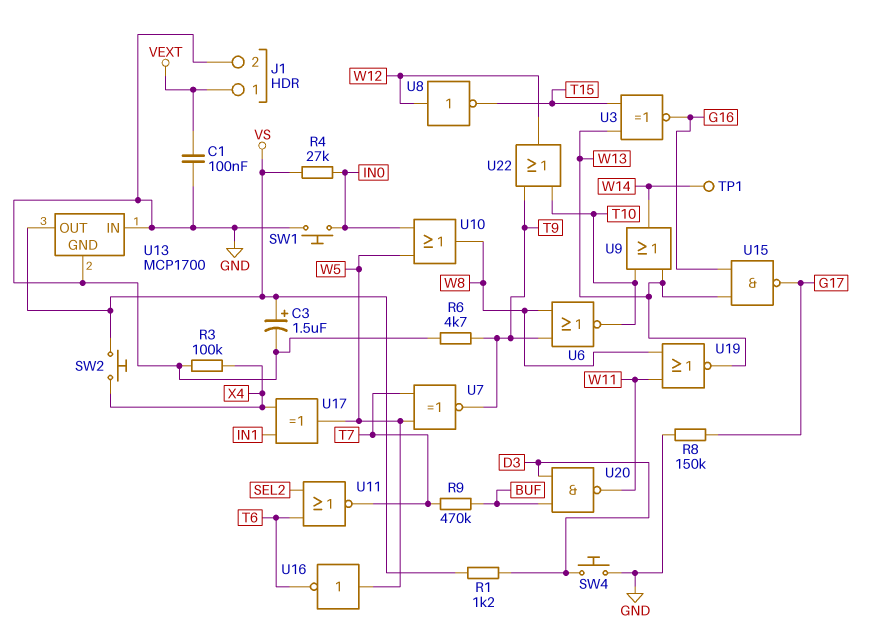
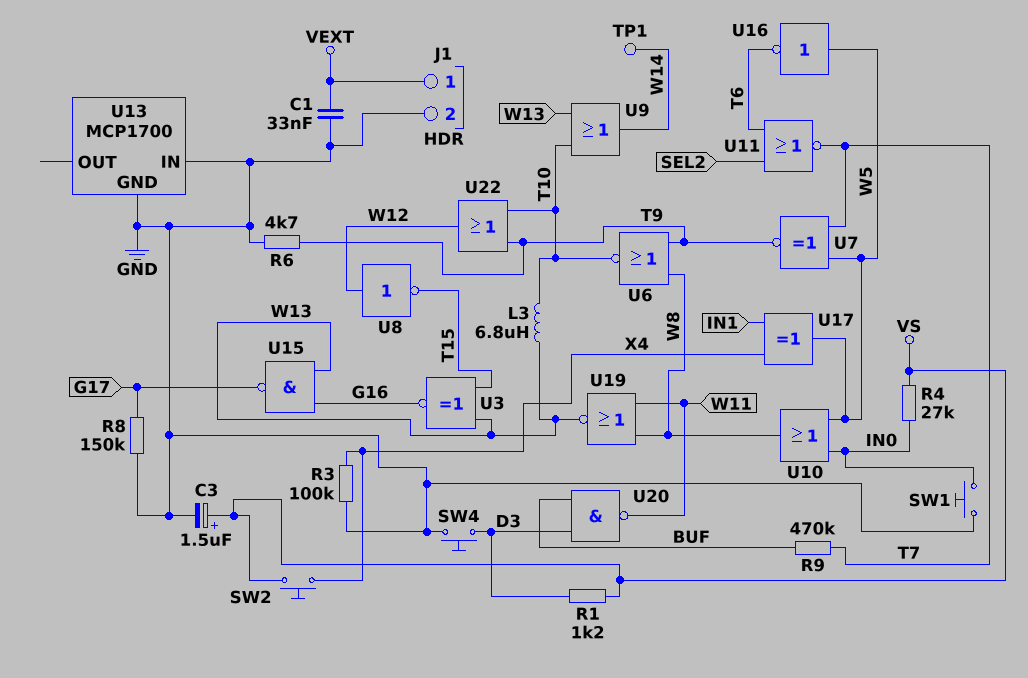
C1: 100nF (GND, VEXT) -> 33nF (GND, VEXT)
L3: none -> 6.8uH (T10, W13)
U13 pin OUT: VS -> none

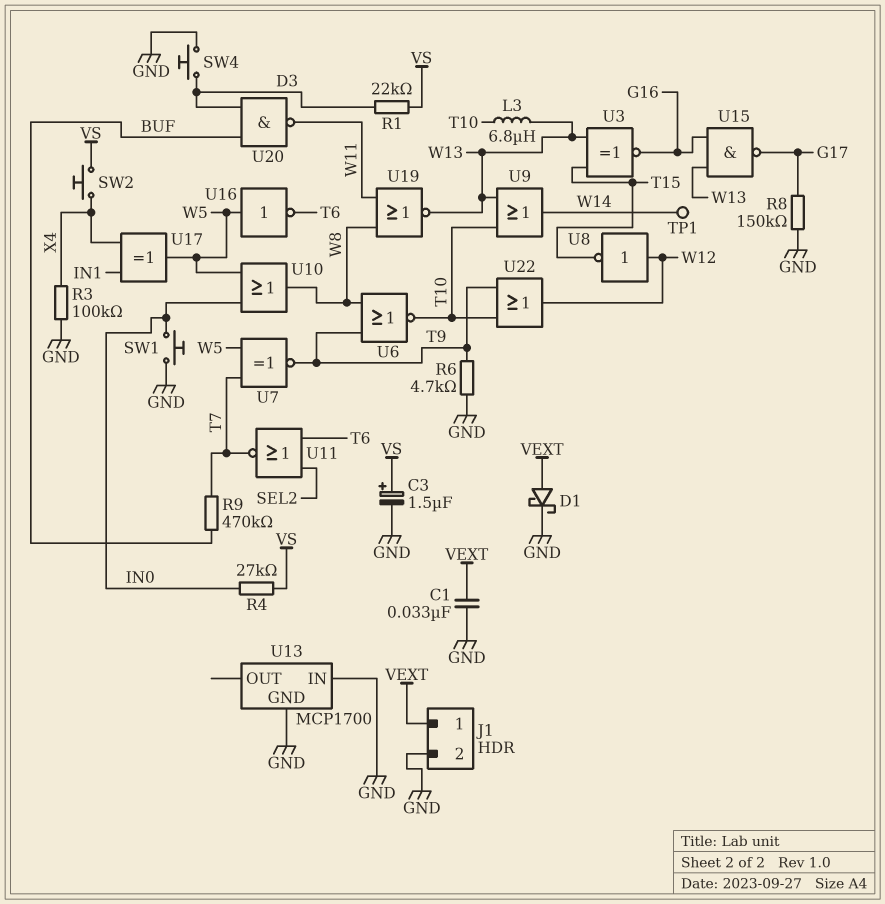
D1: none -> schottky (A VEXT, K GND)
R1: 1.2k (D3, VS) -> 22k (D3, VS)

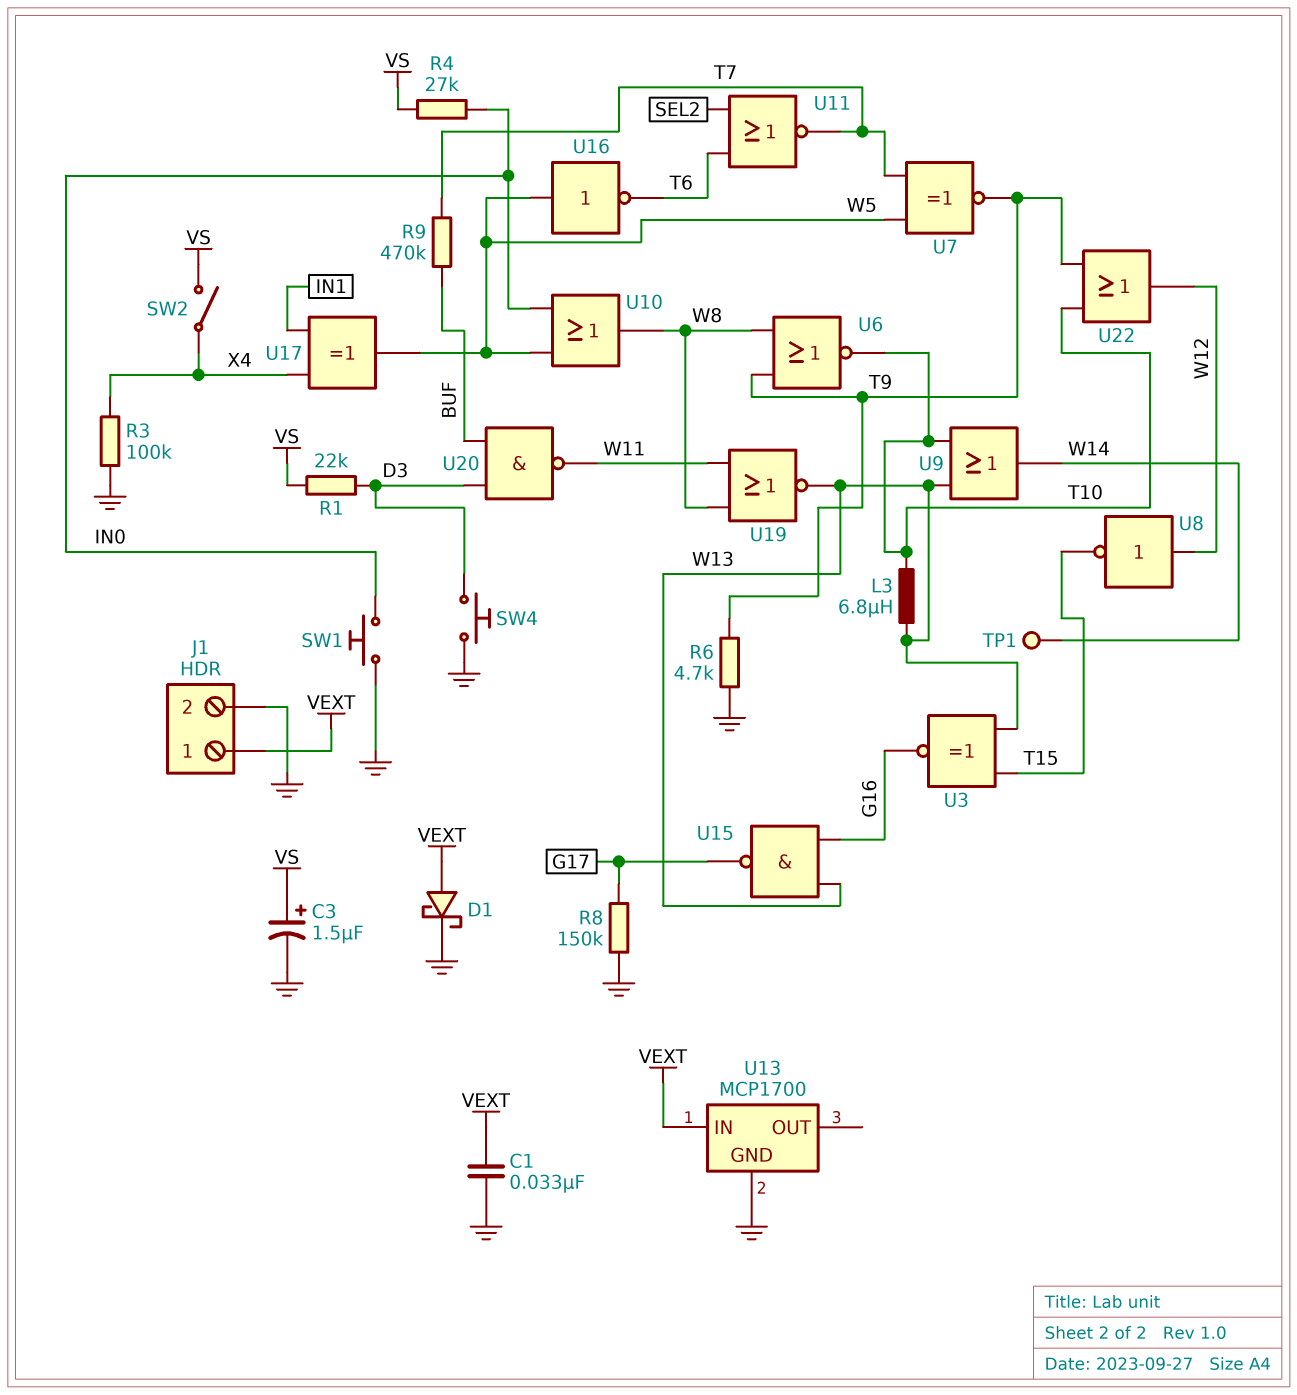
SW2: button (VS, X4) -> switch (VS, X4)
U13 pin IN: GND -> VEXT

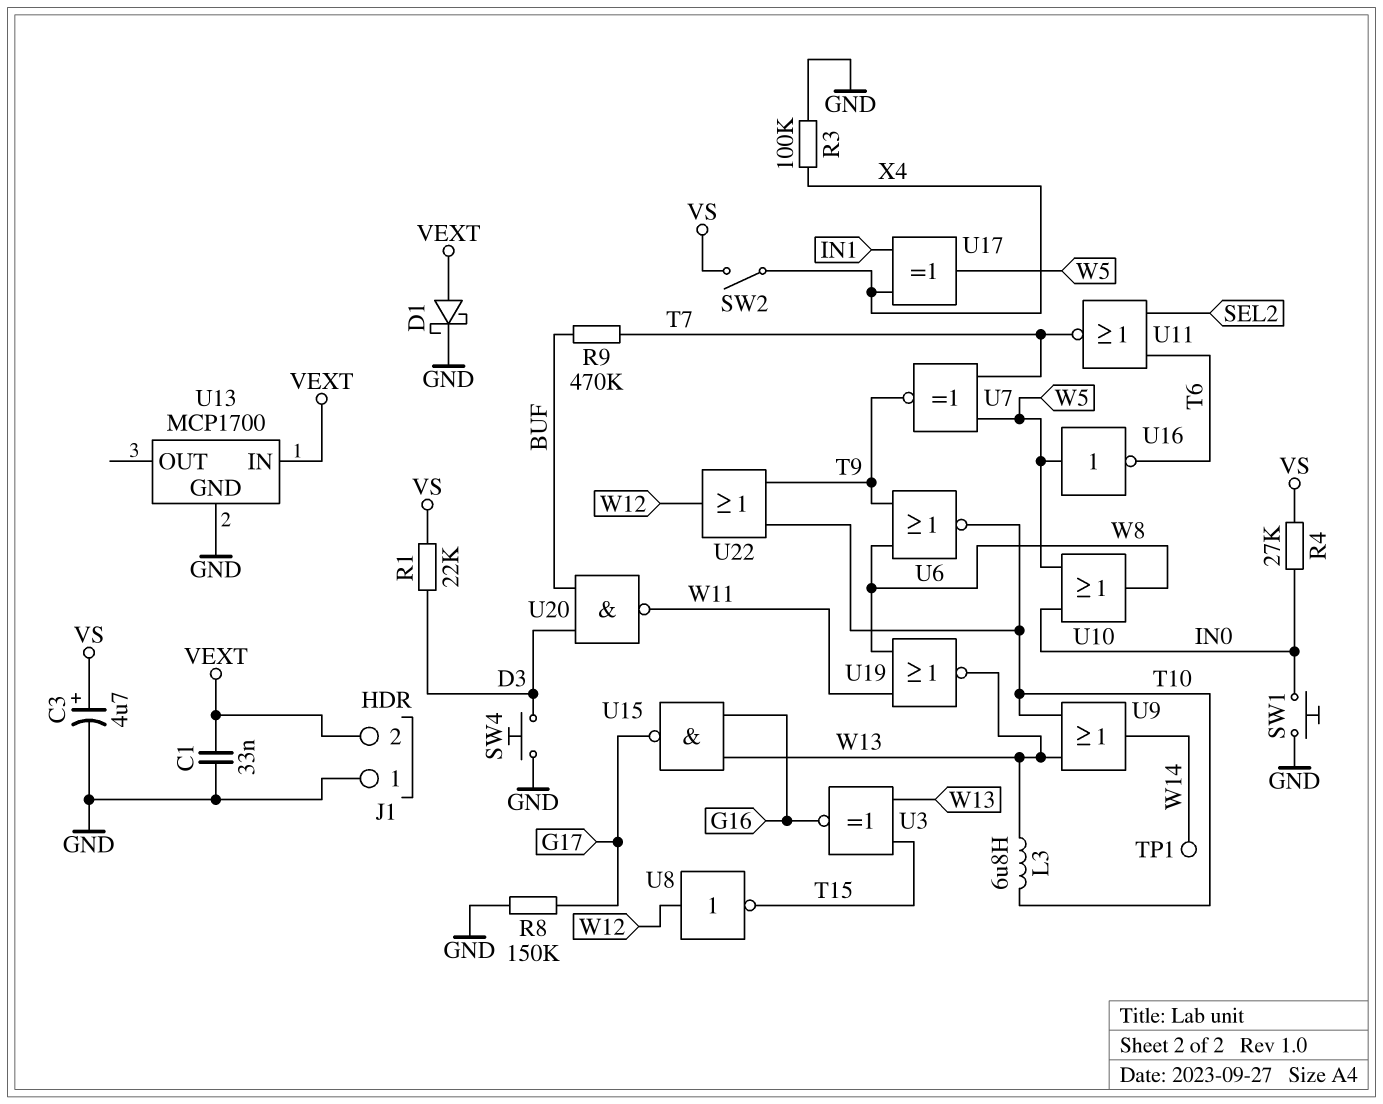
C3: 1.5uF (plus VS, minus GND) -> 4.7uF (plus VS, minus GND)
J1 pin 1: VEXT -> GND
J1 pin 2: GND -> VEXT
R6: 4.7k (GND, T9) -> none

